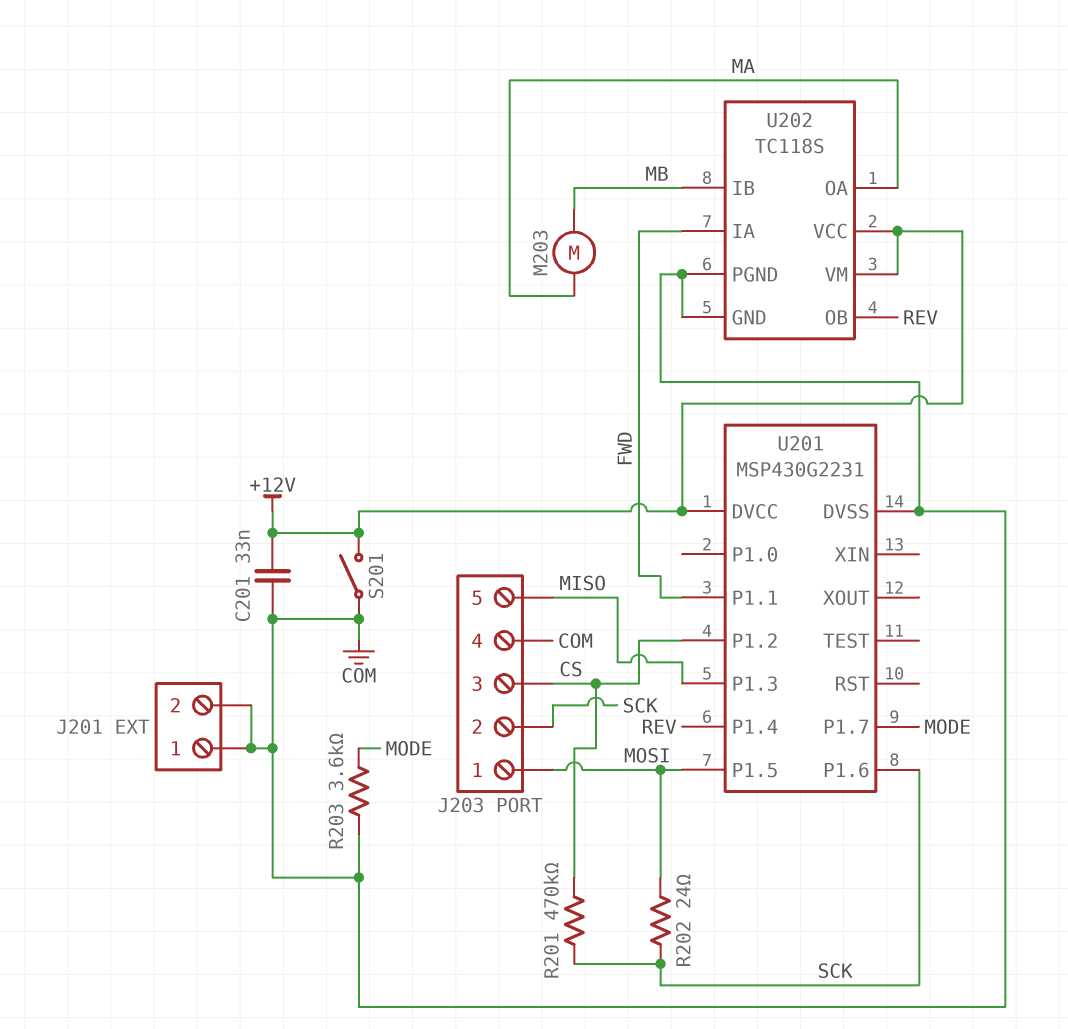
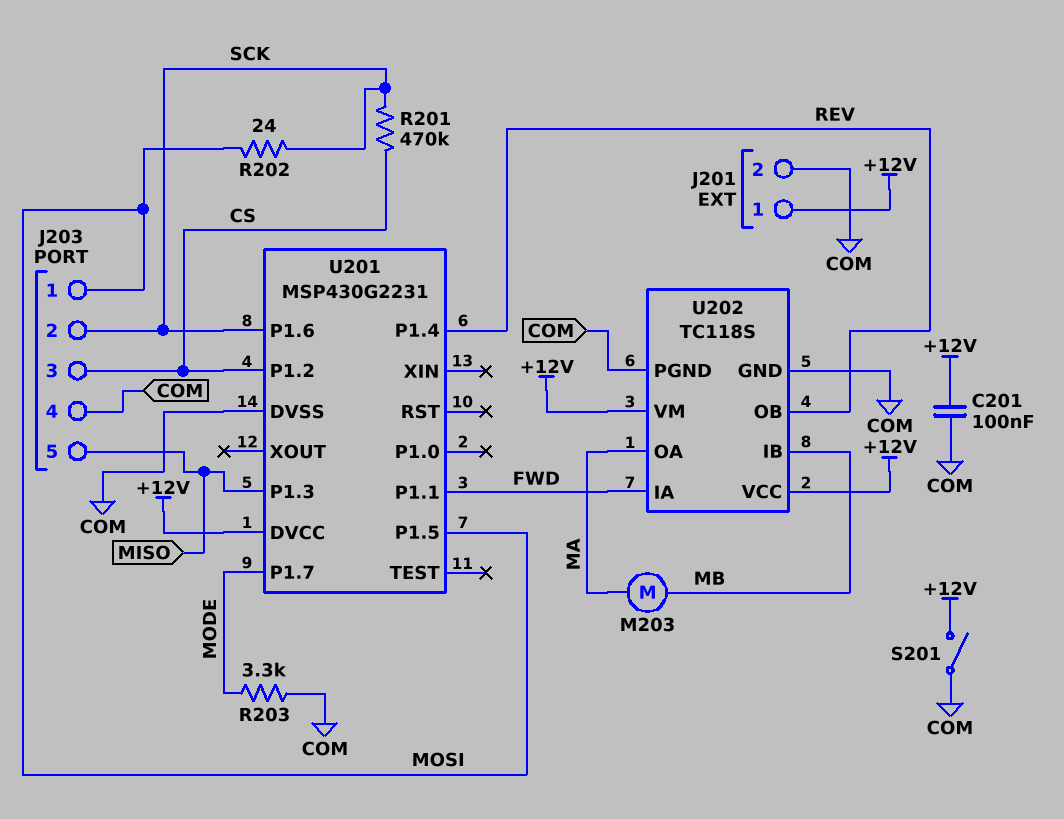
C201: 33nF (+12V, COM) -> 100nF (+12V, COM)
J201 pin 1: COM -> +12V
R203: 3.6k (COM, MODE) -> 3.3k (COM, MODE)

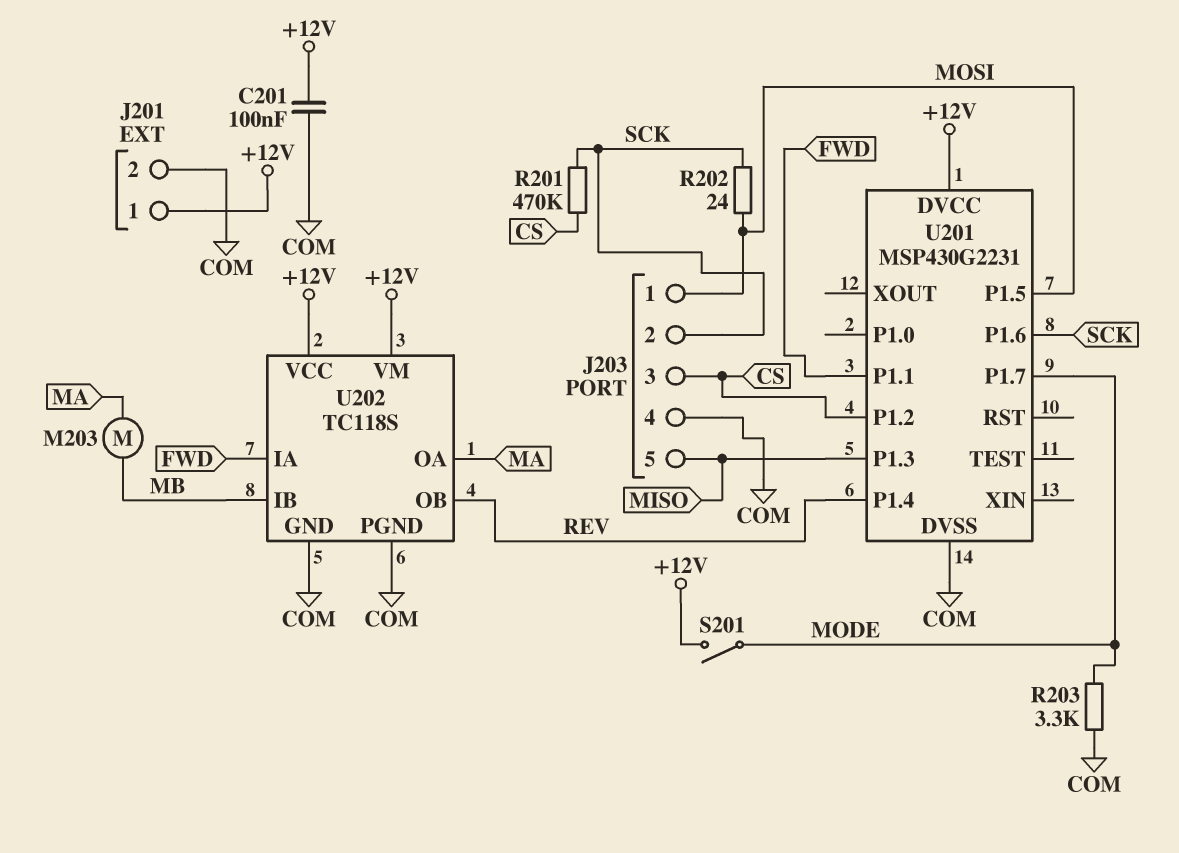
S201: switch (+12V, COM) -> switch (+12V, MODE)

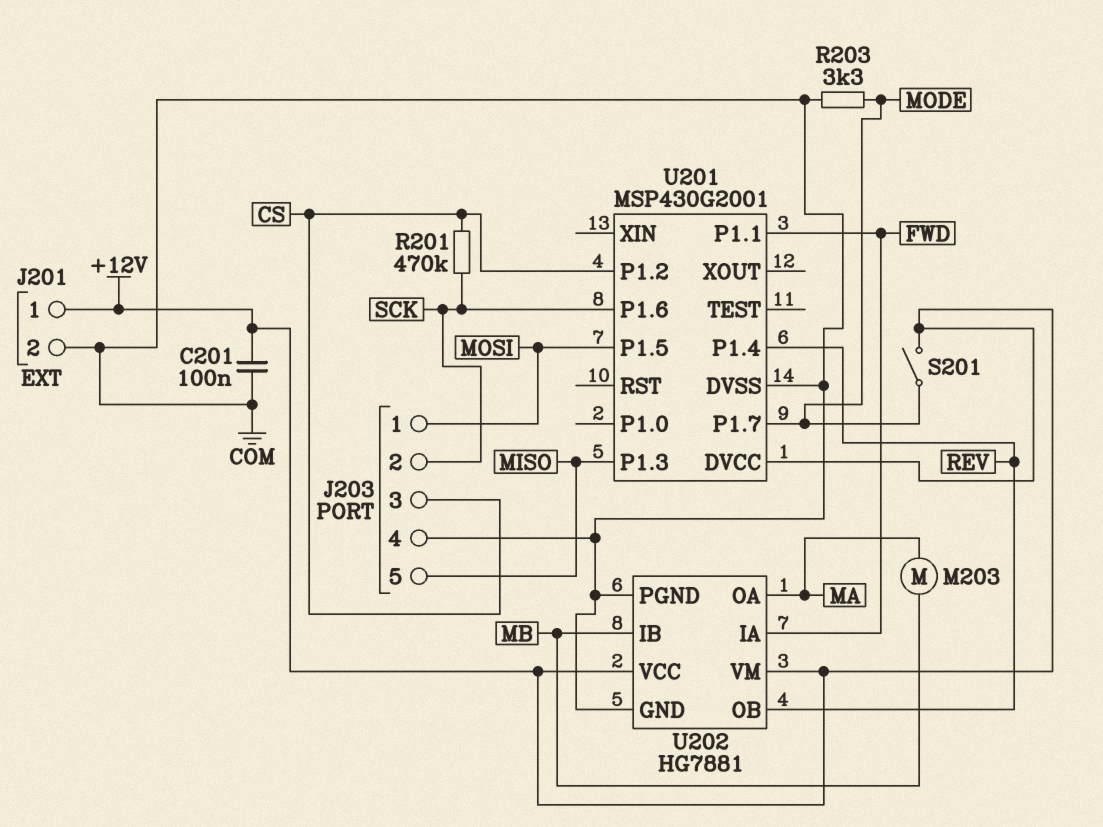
R202: 24 (MOSI, SCK) -> none
U201: MSP430G2231 -> MSP430G2001
U202: TC118S -> HG7881

